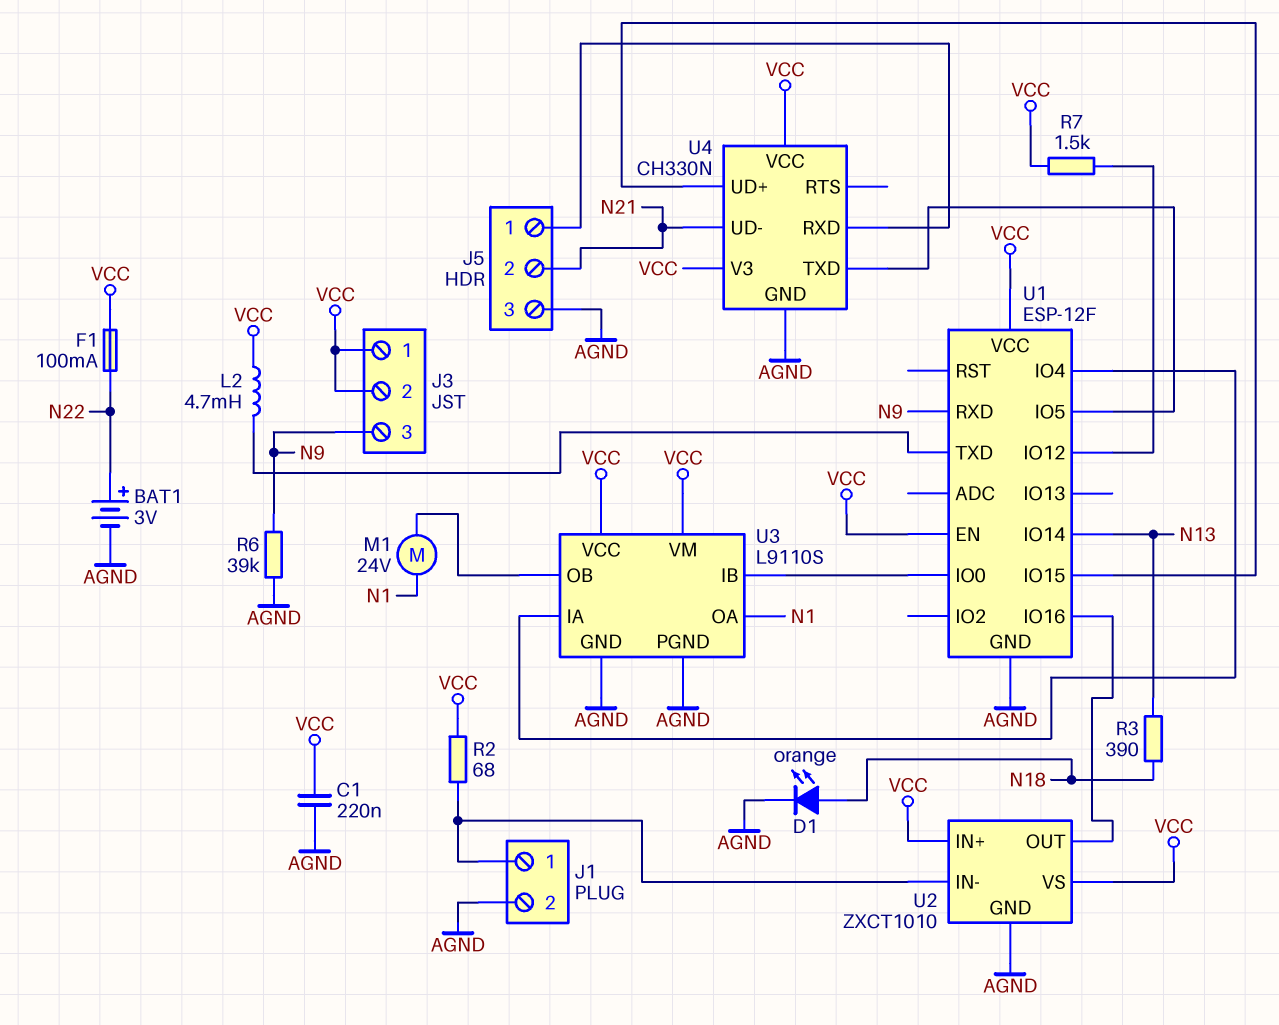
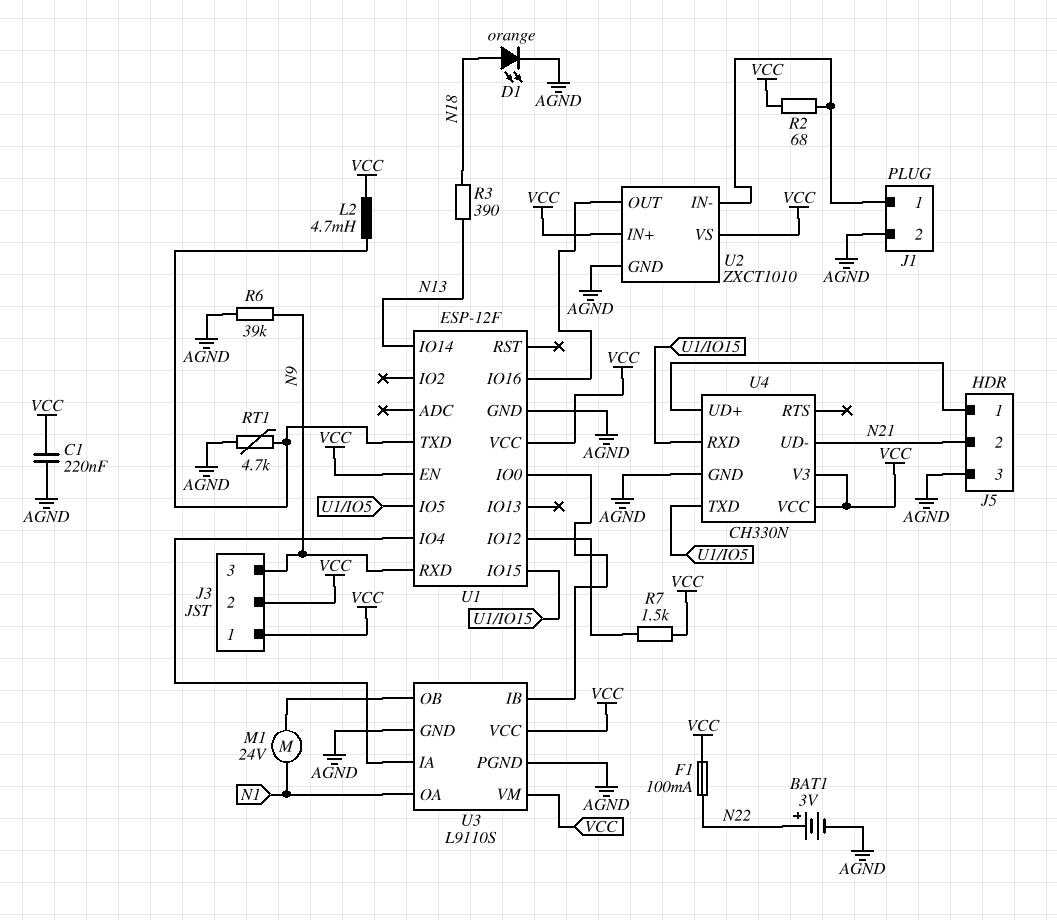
RT1: none -> 4.7k (AGND, U1/TXD)
U4 pin RXD: J5/1 -> U1/IO15
U4 pin UD+: U1/IO15 -> J5/1

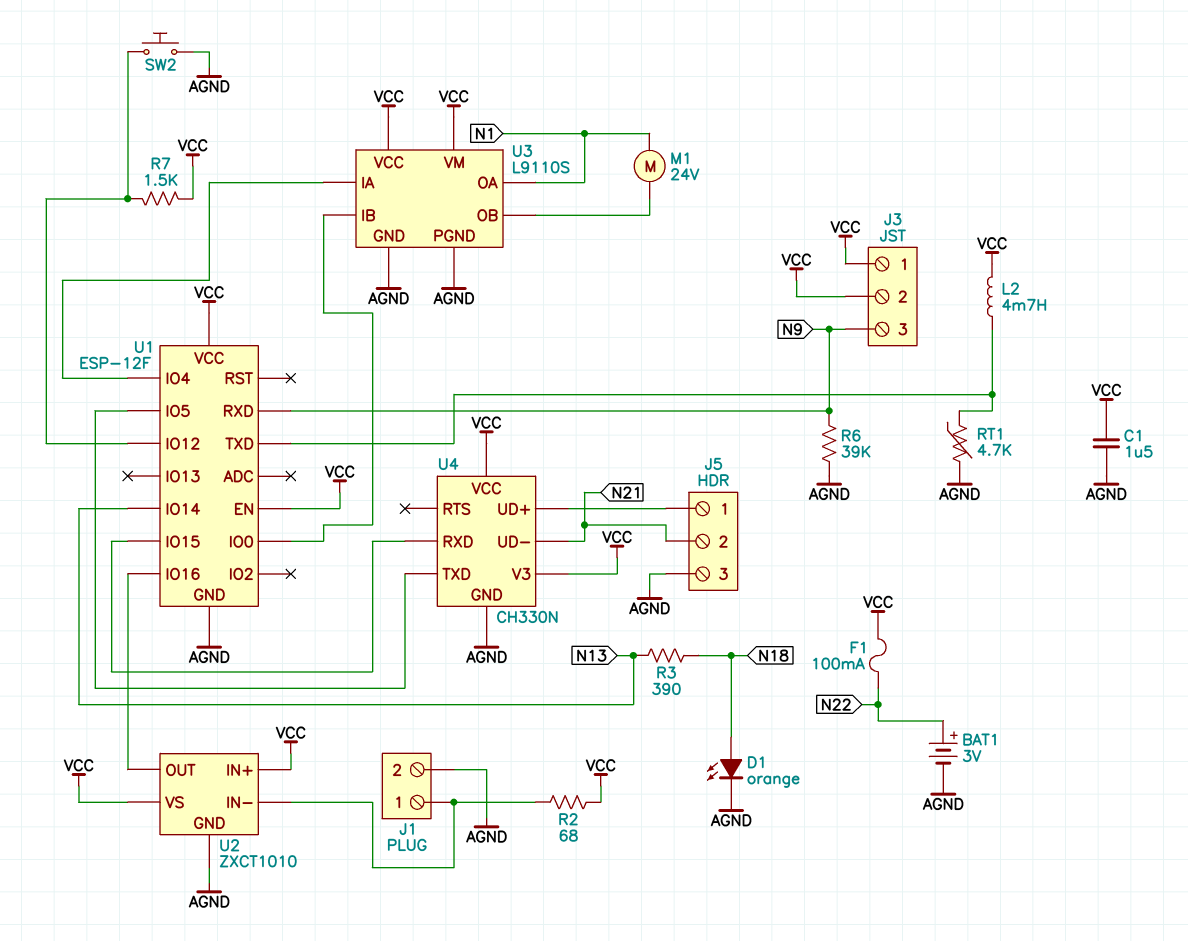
C1: 220nF (AGND, VCC) -> 1.5uF (AGND, VCC)
SW2: none -> button (AGND, U1/IO12)

